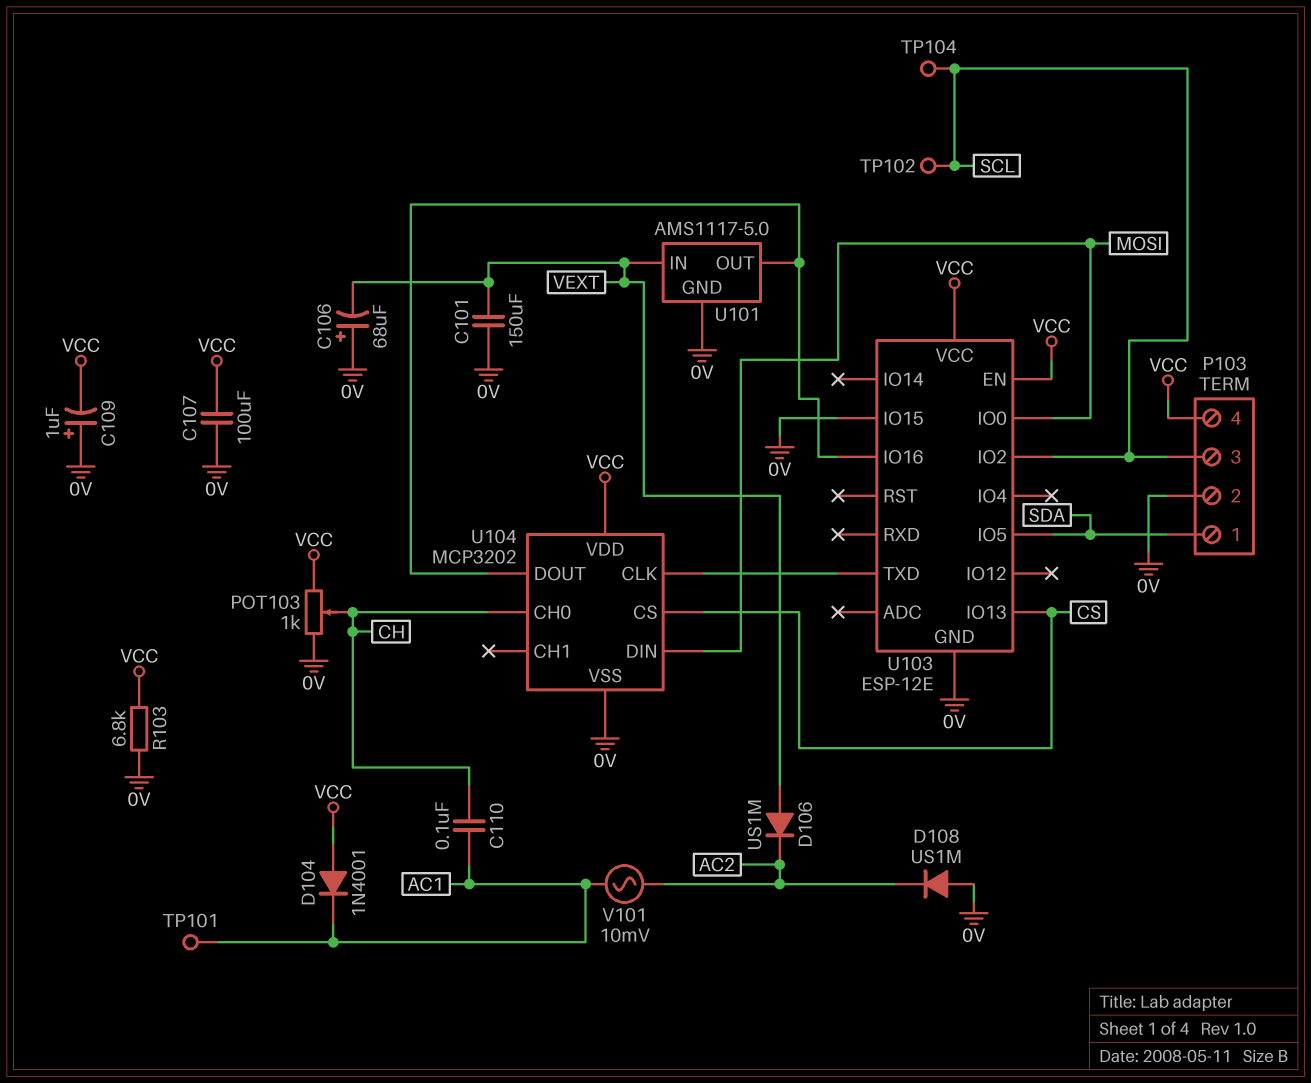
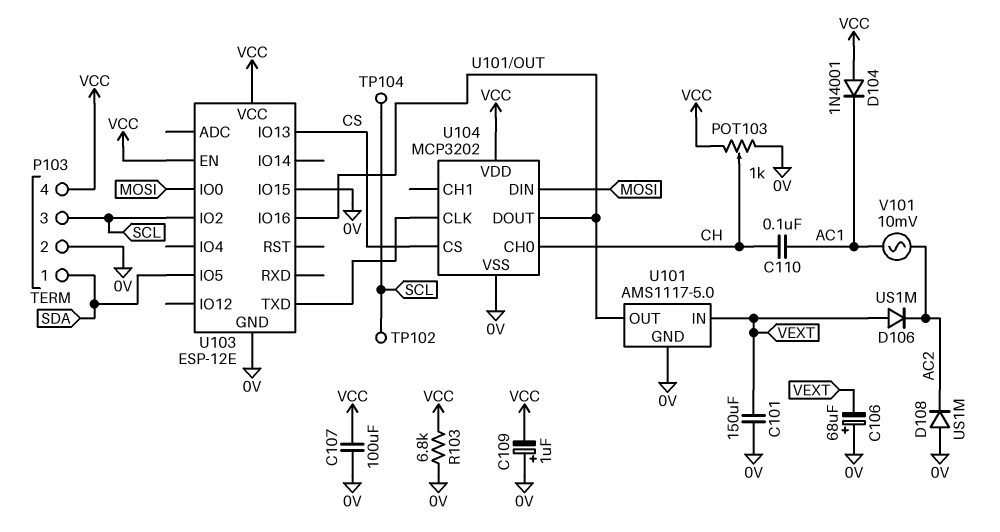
TP101: test point (AC1) -> none

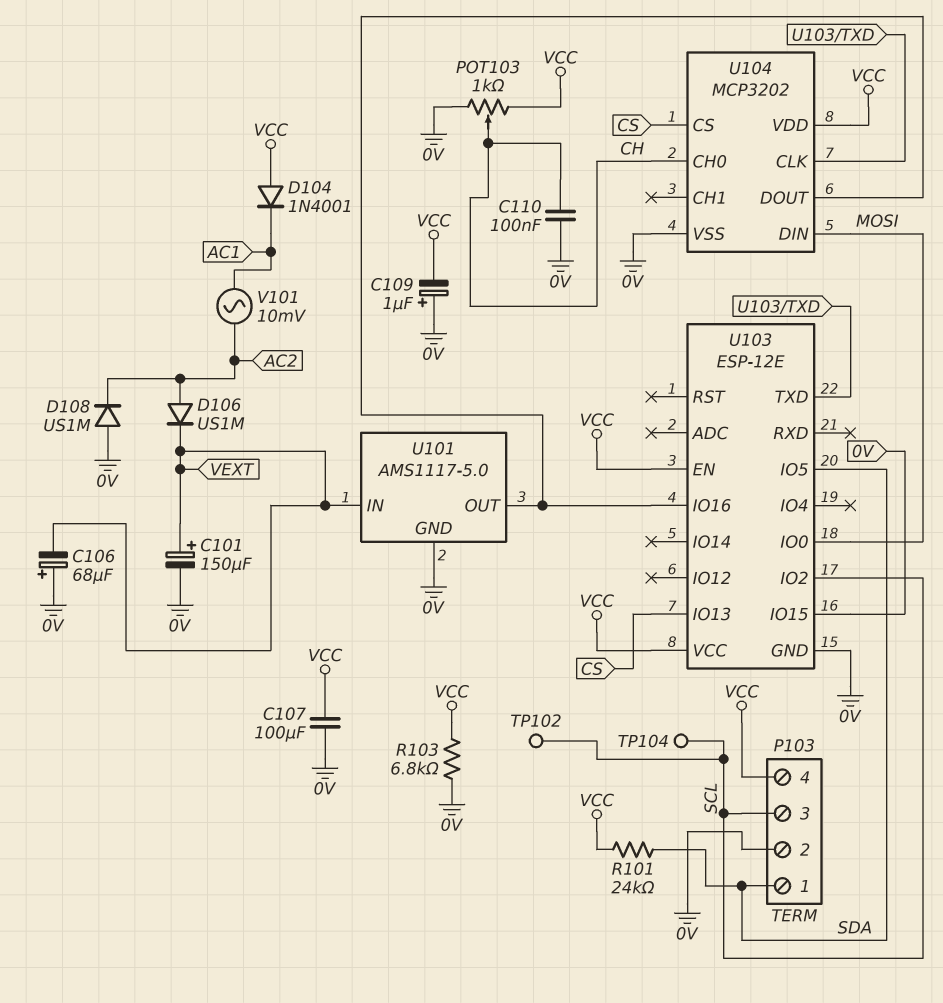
C101: 150uF (0V, VEXT) -> 150uF (plus VEXT, minus 0V)
C110: 100nF (AC1, CH) -> 100nF (0V, CH)
D106: diode US1M (A VEXT, K AC2) -> diode US1M (A AC2, K VEXT)
R101: none -> 24k (SDA, VCC)

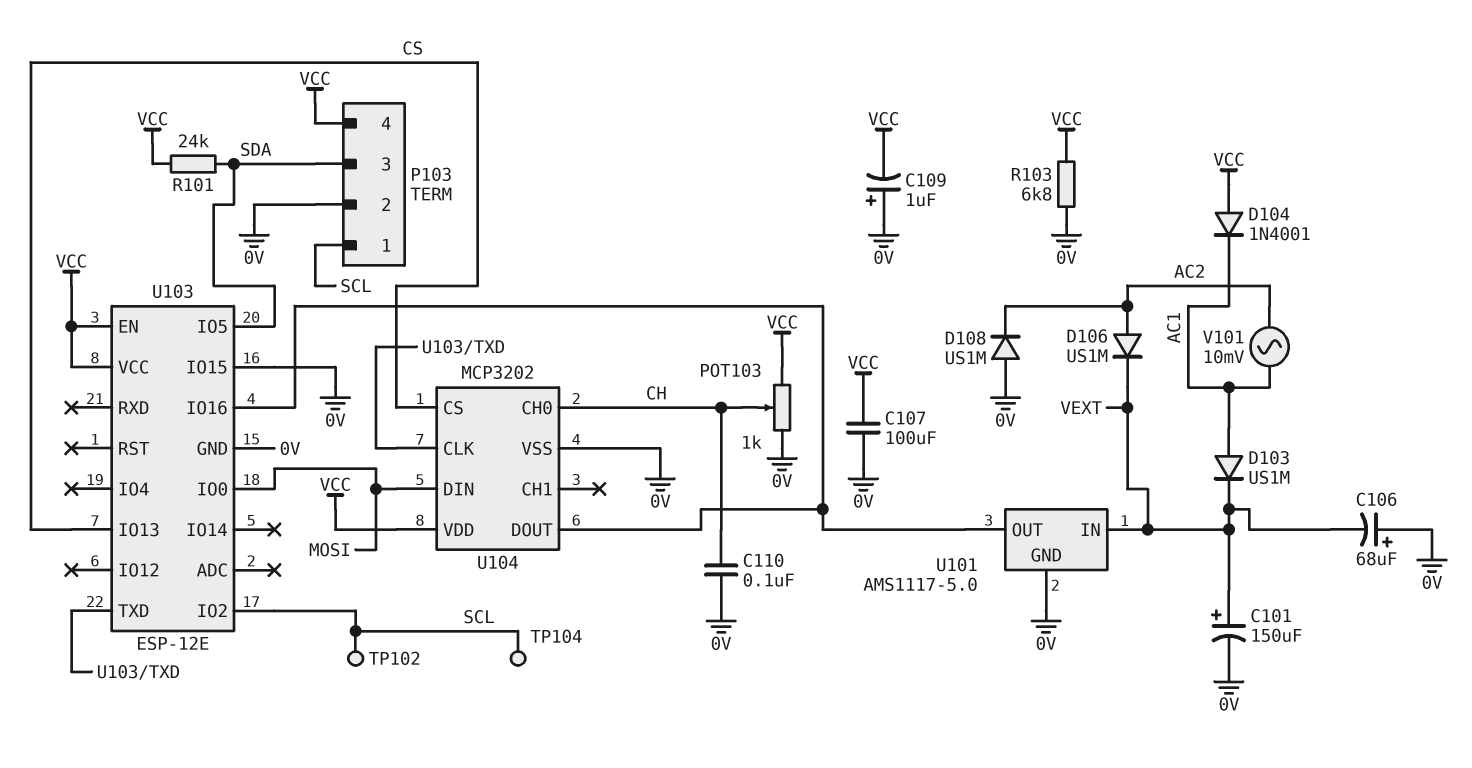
D103: none -> diode US1M (A AC1, K VEXT)
P103 pin 1: SDA -> SCL
P103 pin 3: SCL -> SDA

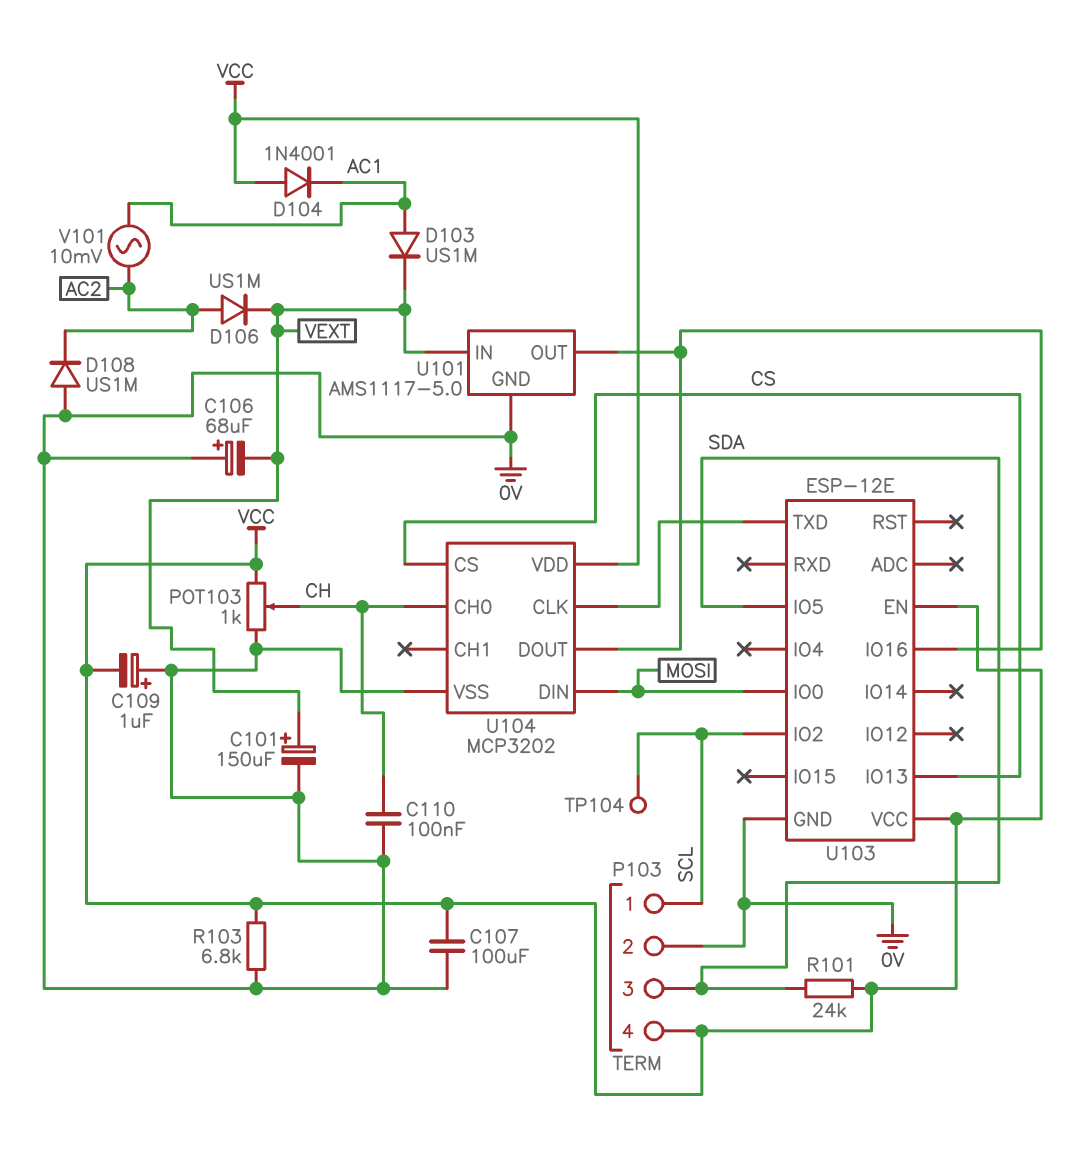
TP102: test point (SCL) -> none
U103 pin IO15: 0V -> none

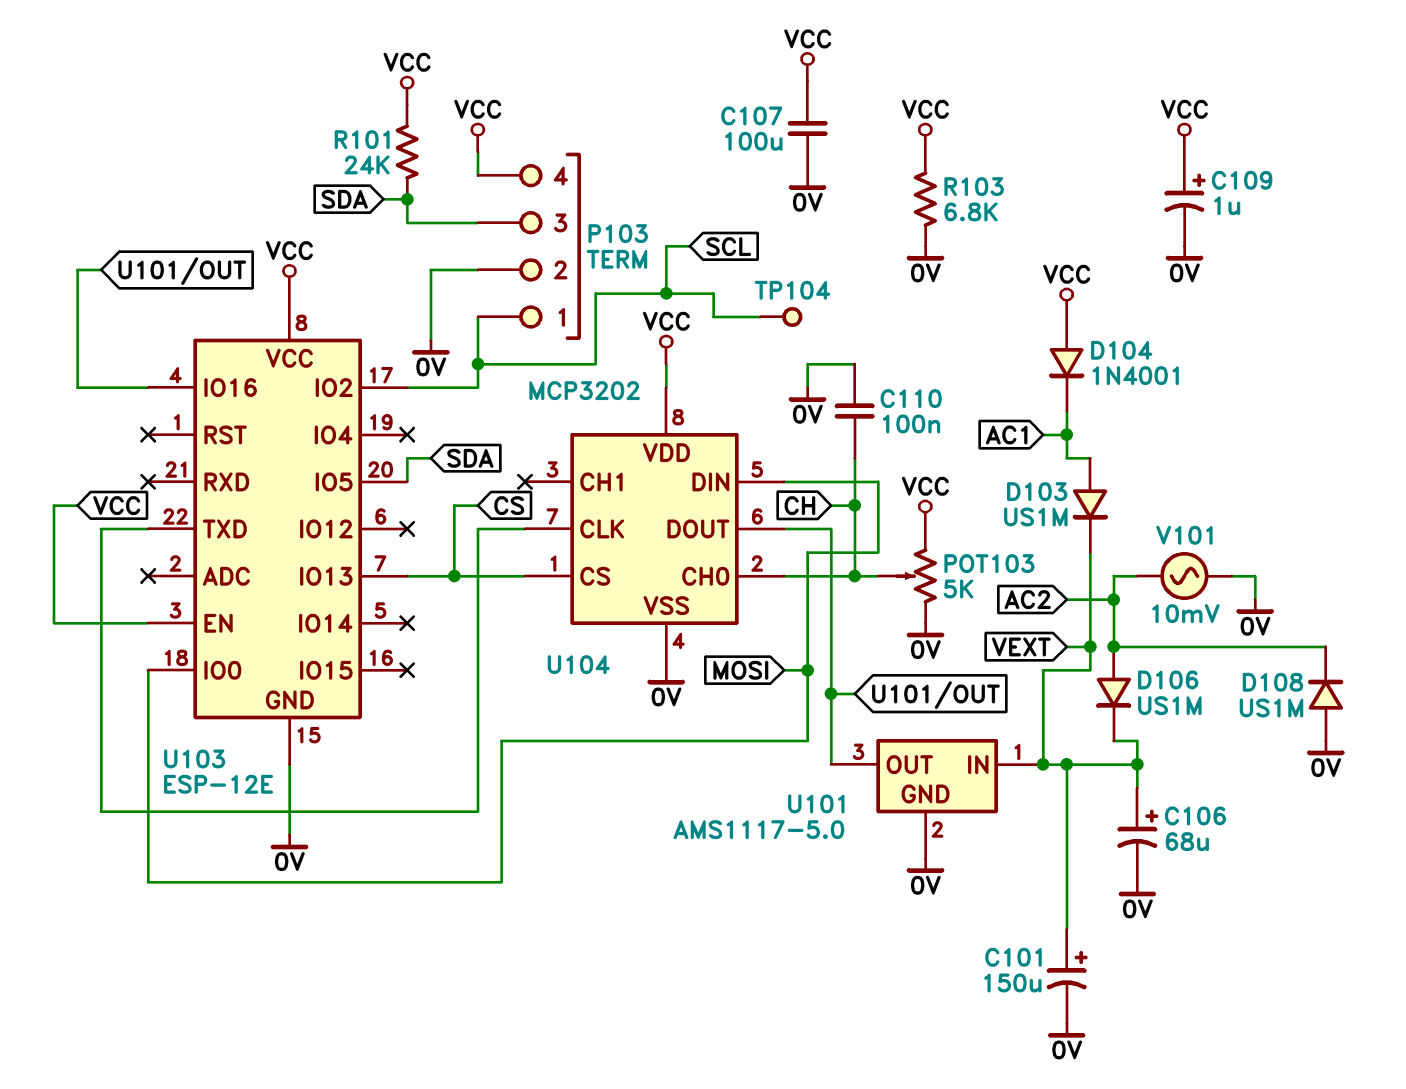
C106: 68uF (plus 0V, minus VEXT) -> 68uF (plus VEXT, minus 0V)
C109: 1uF (plus 0V, minus VCC) -> 1uF (plus VCC, minus 0V)
POT103: 1k (0V, VCC, wiper CH) -> 5k (0V, VCC, wiper CH)
V101: AC 10mV (AC1, AC2) -> AC 10mV (0V, AC2)

